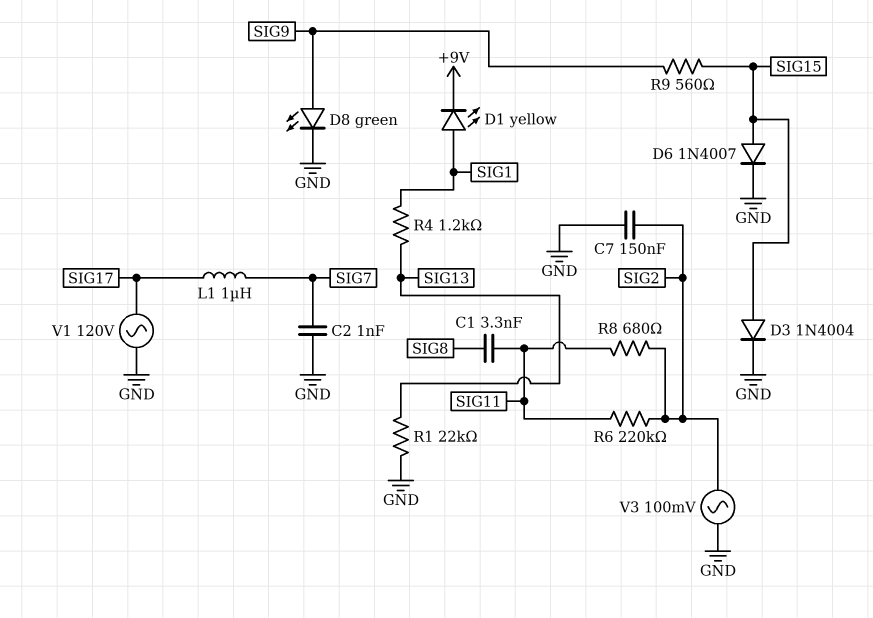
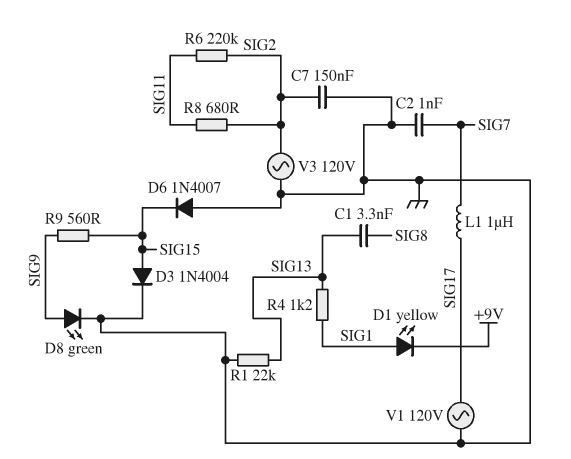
C1: 3.3nF (SIG8, SIG11) -> 3.3nF (SIG8, SIG13)
D6: diode 1N4007 (A SIG15, K GND) -> diode 1N4007 (A GND, K SIG15)
V3: AC 100mV (GND, SIG2) -> AC 120V (GND, SIG2)

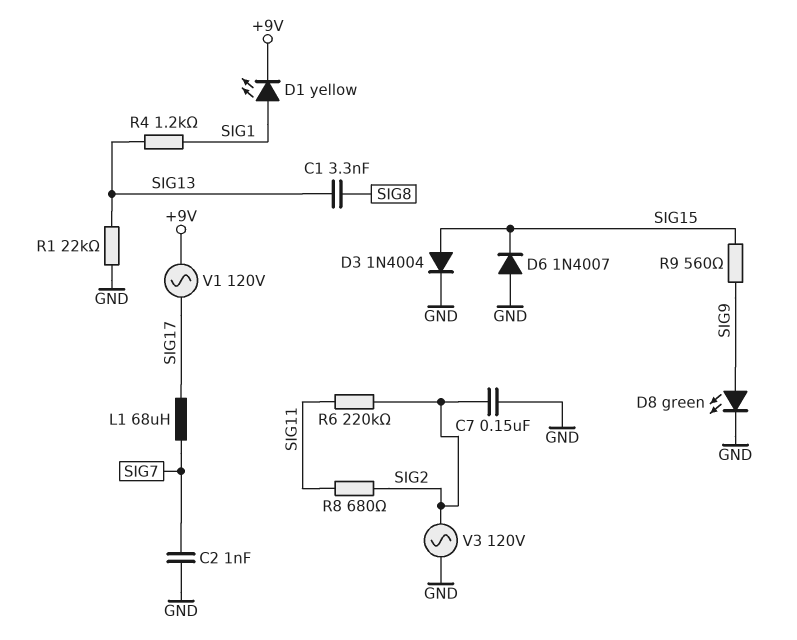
L1: 1uH (SIG7, SIG17) -> 68uH (SIG7, SIG17)
V1: AC 120V (GND, SIG17) -> AC 120V (+9V, SIG17)

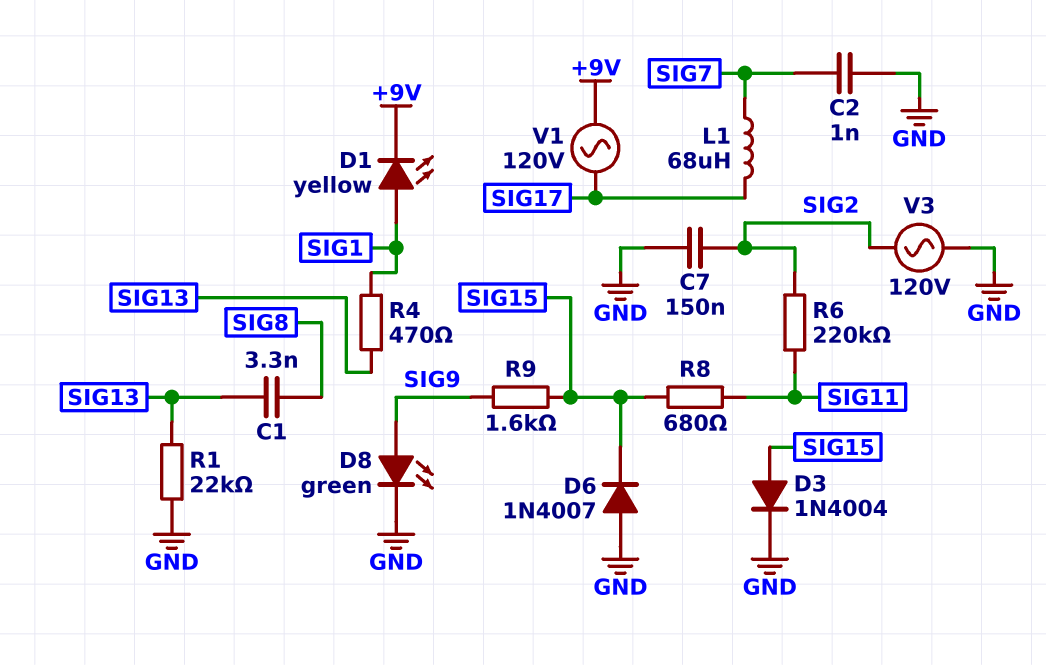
R4: 1.2k (SIG1, SIG13) -> 470 (SIG1, SIG13)
R8: 680 (SIG2, SIG11) -> 680 (SIG11, SIG15)
R9: 560 (SIG9, SIG15) -> 1.6k (SIG9, SIG15)

